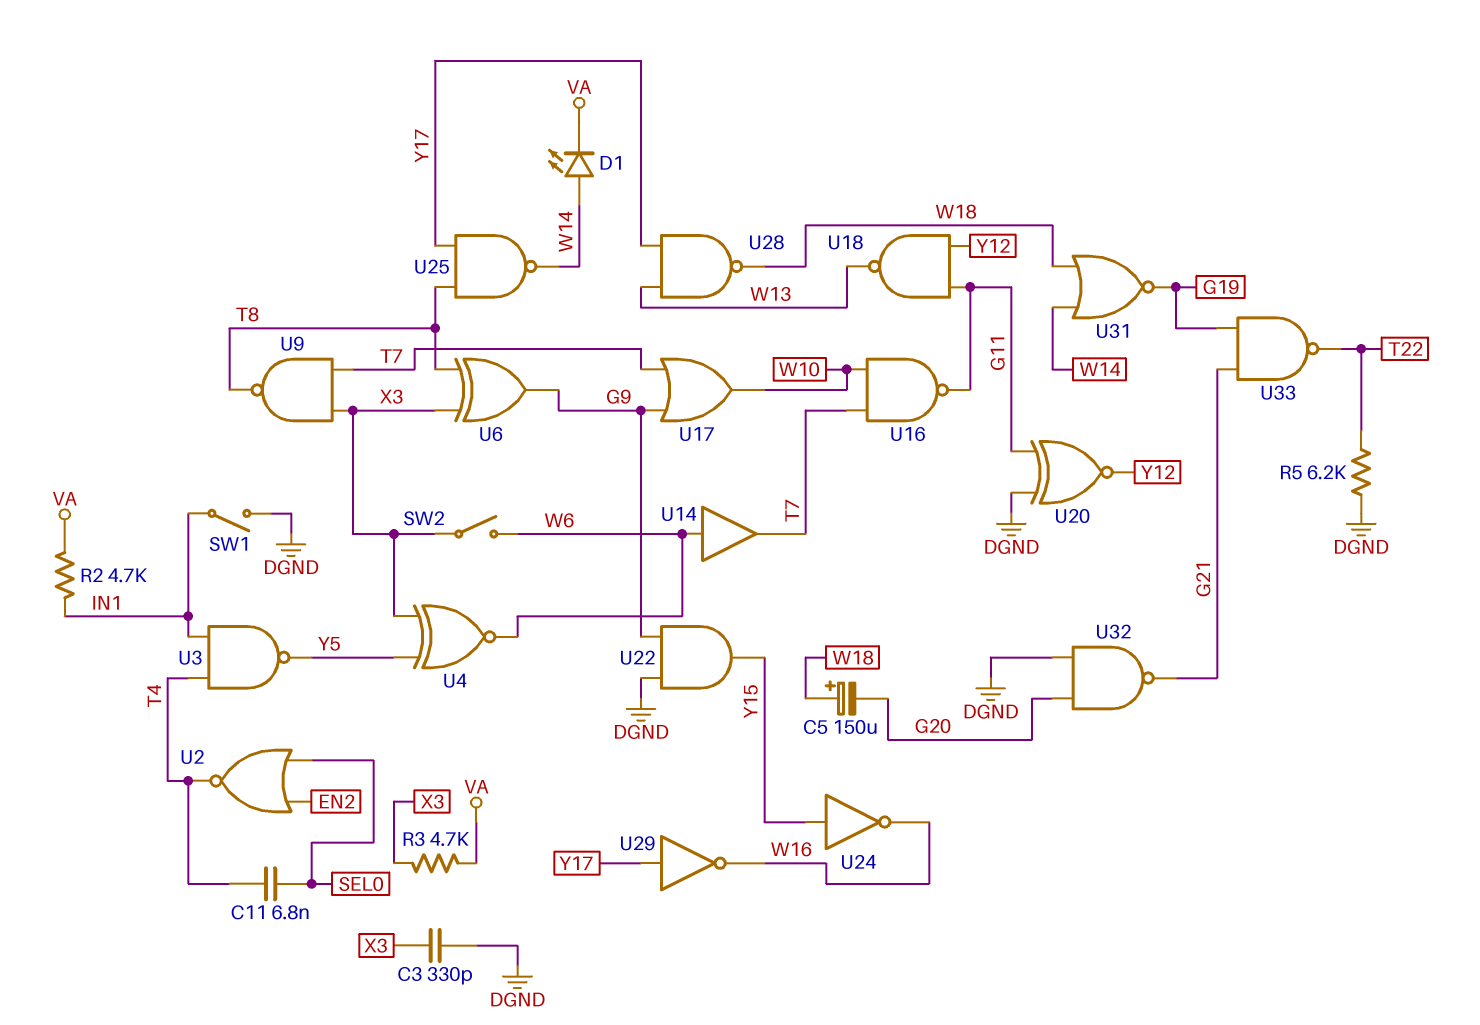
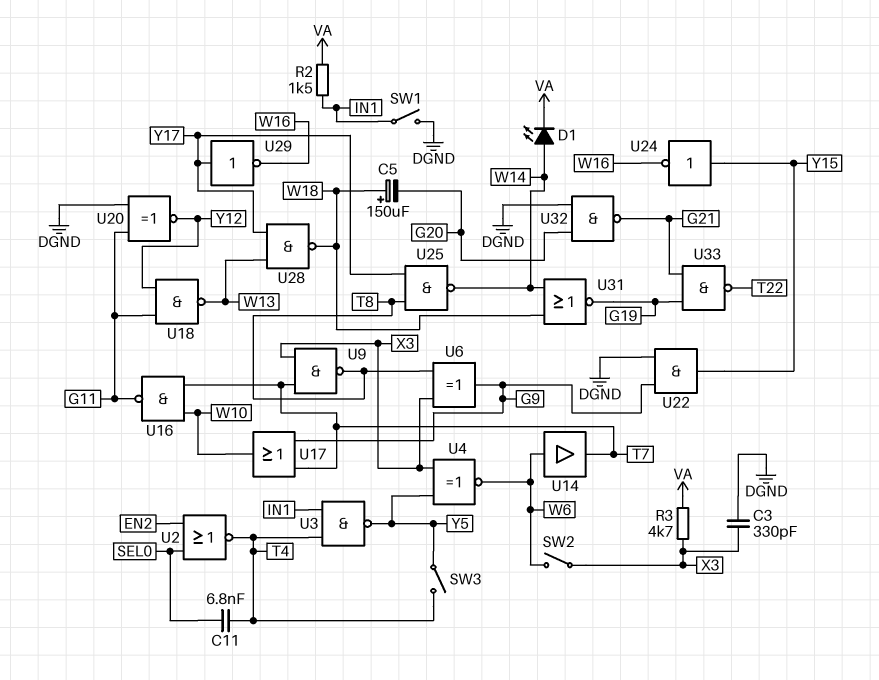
R2: 4.7k (IN1, VA) -> 1.5k (IN1, VA)
R5: 6.2k (DGND, T22) -> none
SW3: none -> switch (T4, Y5)

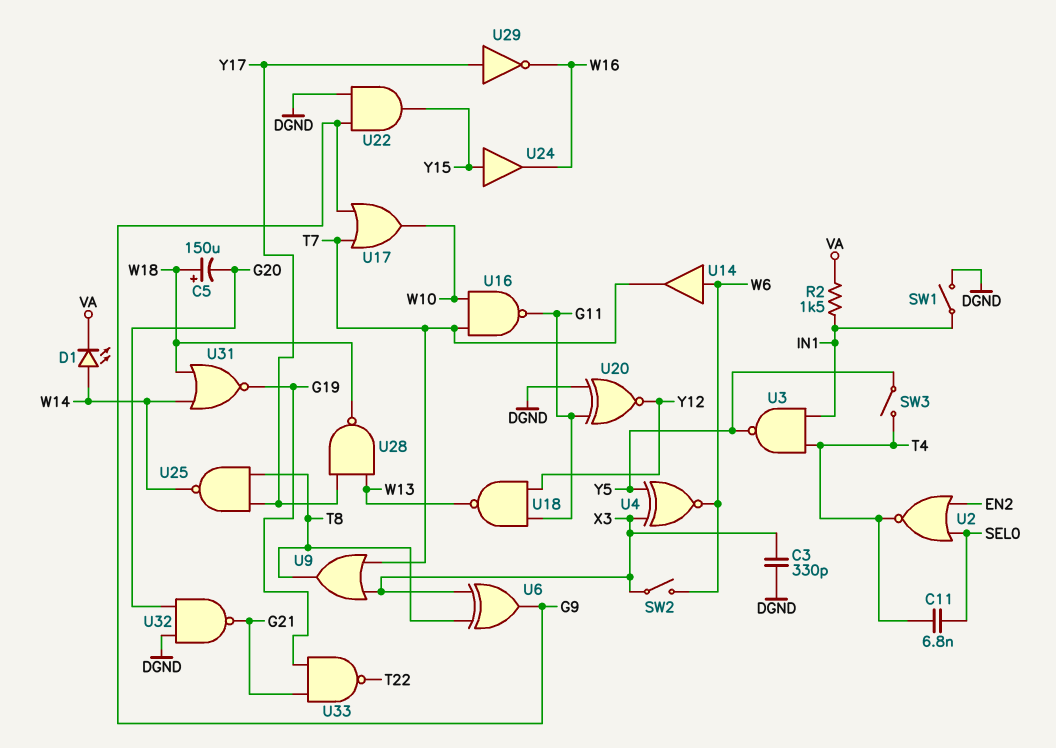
R3: 4.7k (VA, X3) -> none
U9: NAND (in T7, in X3, out T8) -> OR (in T7, in X3, out T8)
U24: NOT (in Y15, out W16) -> buffer (in Y15, out W16)

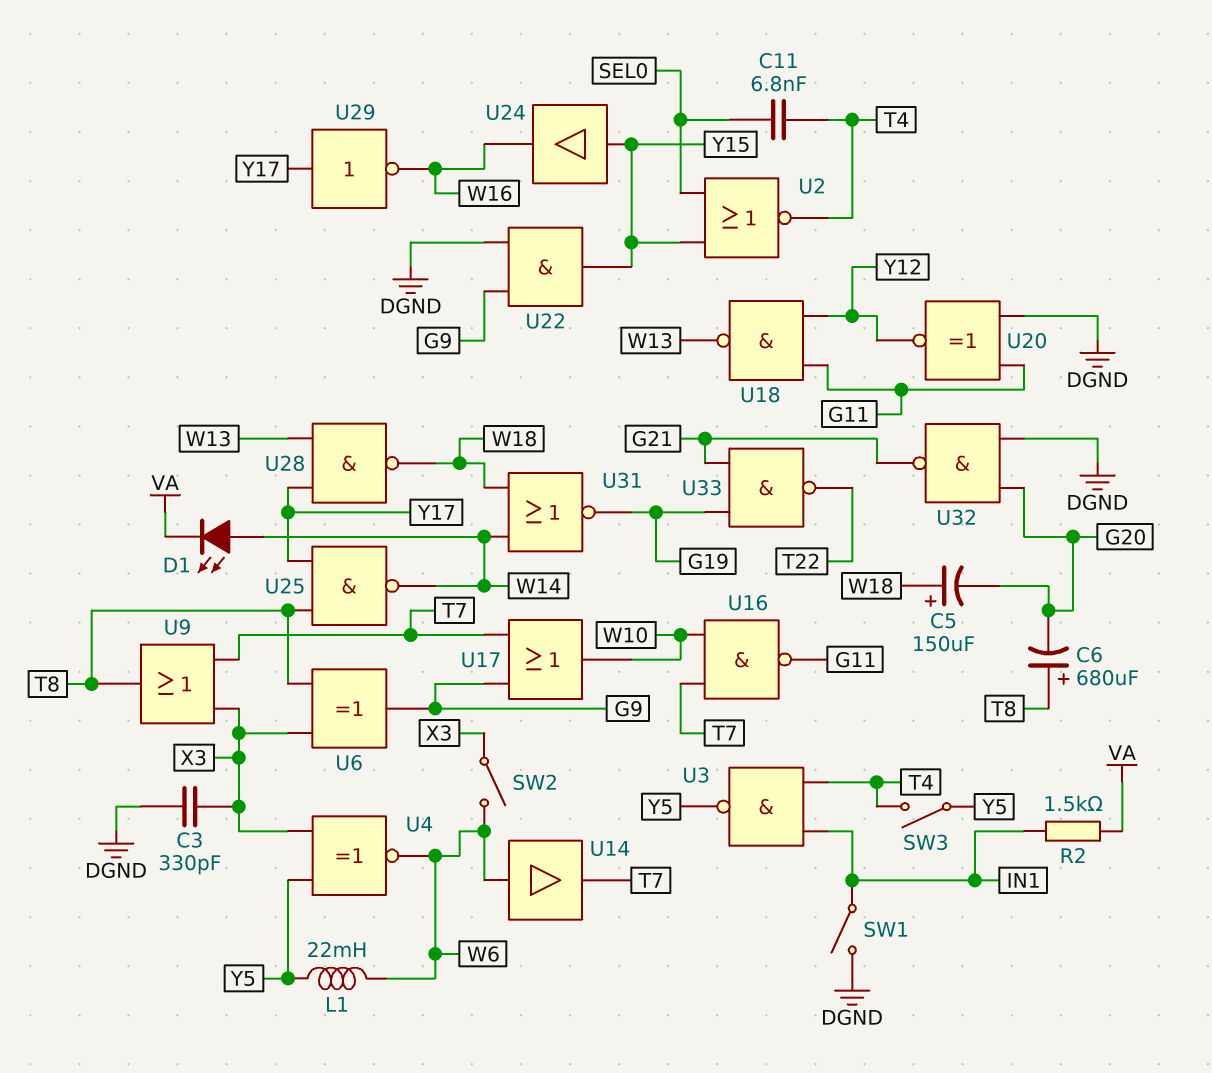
C6: none -> 680uF (plus T8, minus G20)
L1: none -> 22mH (W6, Y5)
U2: NOR (in EN2, in SEL0, out T4) -> NOR (in SEL0, in Y15, out T4)

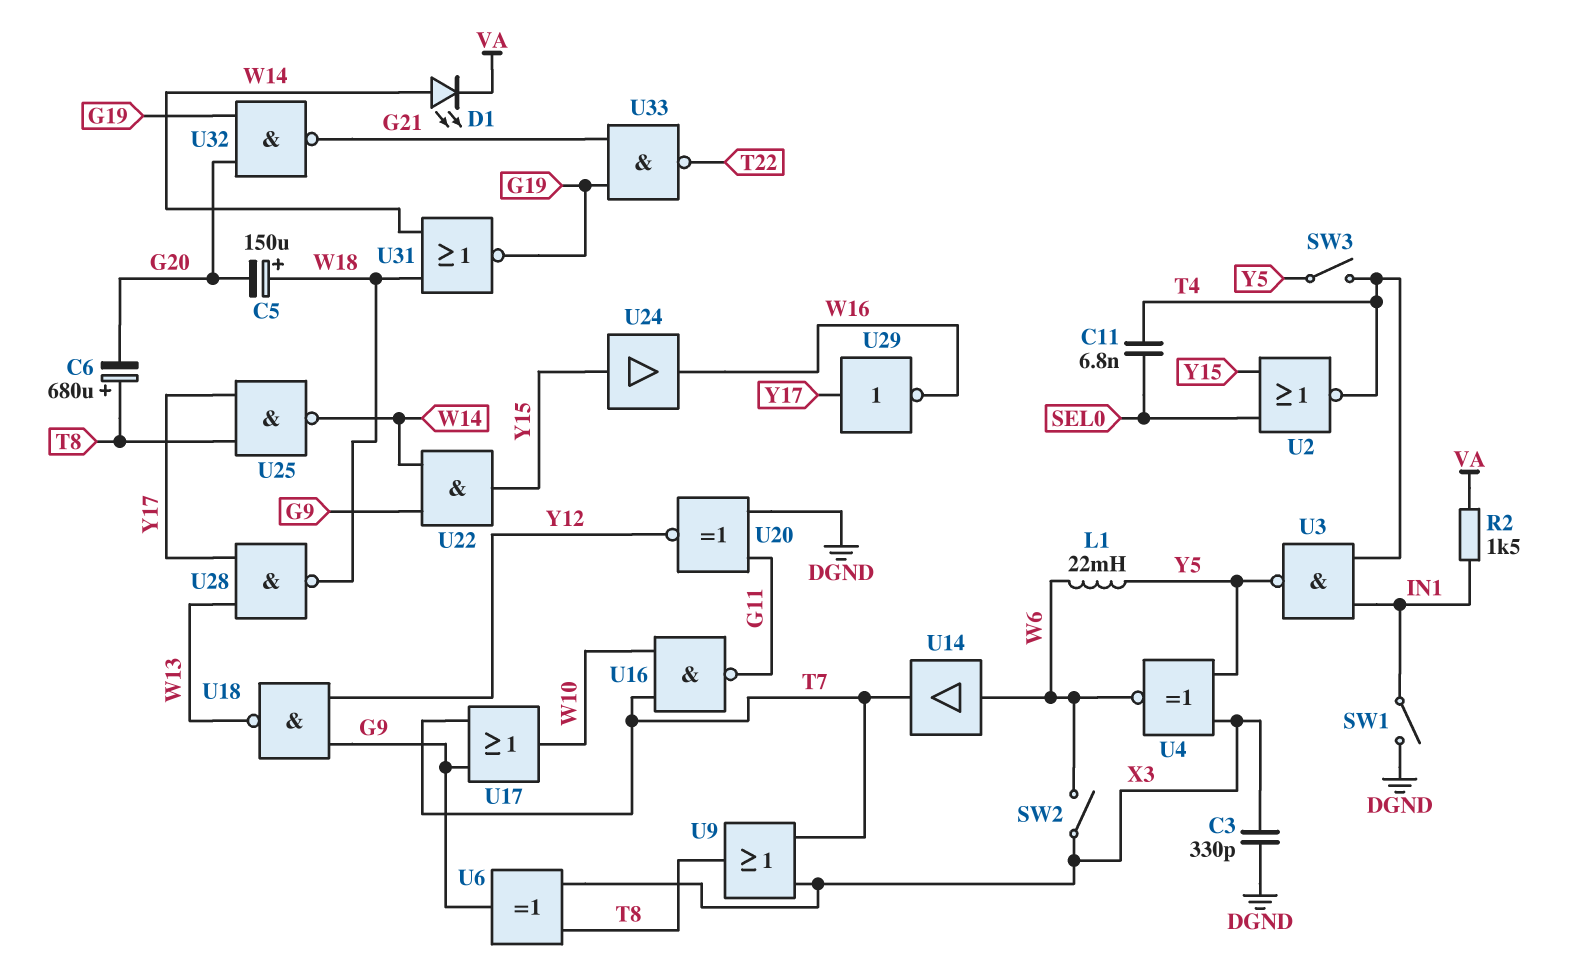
U18: NAND (in G11, in Y12, out W13) -> NAND (in G9, in Y12, out W13)
U22: AND (in DGND, in G9, out Y15) -> AND (in G9, in W14, out Y15)
U32: NAND (in DGND, in G20, out G21) -> NAND (in G19, in G20, out G21)

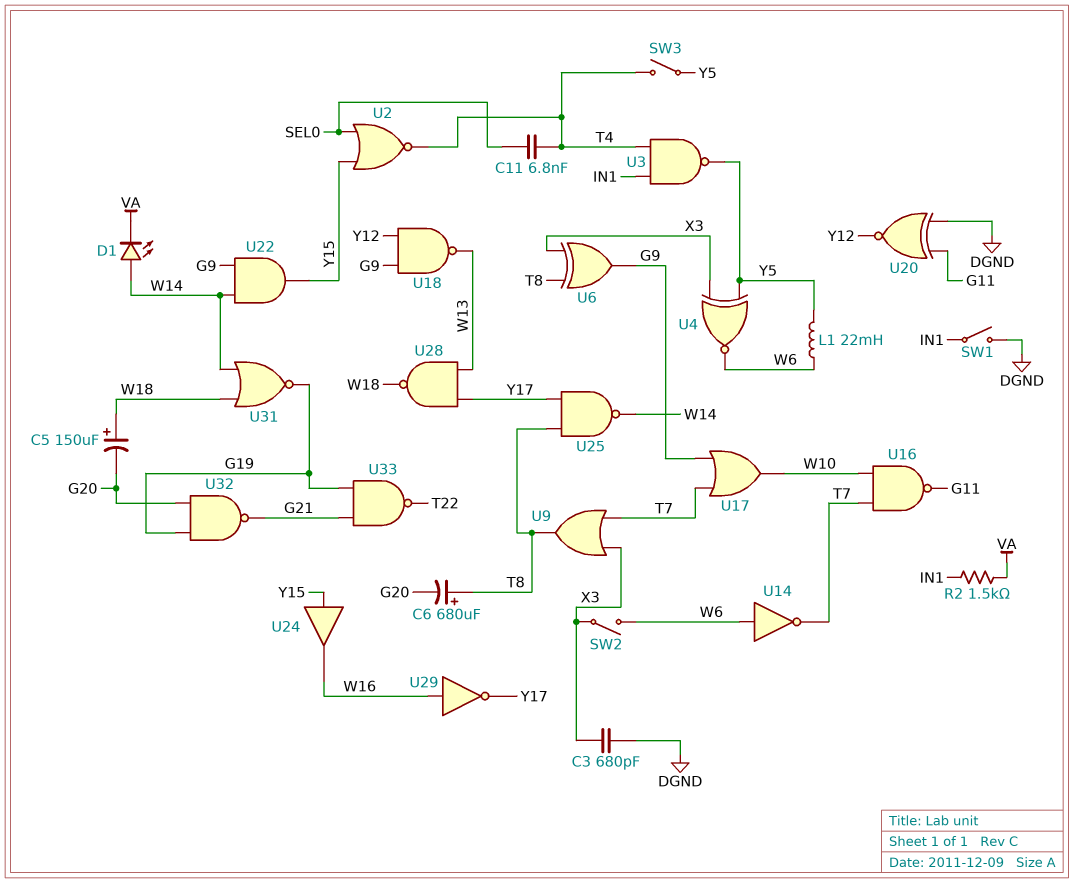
C3: 330pF (DGND, X3) -> 680pF (DGND, X3)
U14: buffer (in W6, out T7) -> NOT (in W6, out T7)
U29: NOT (in Y17, out W16) -> NOT (in W16, out Y17)

